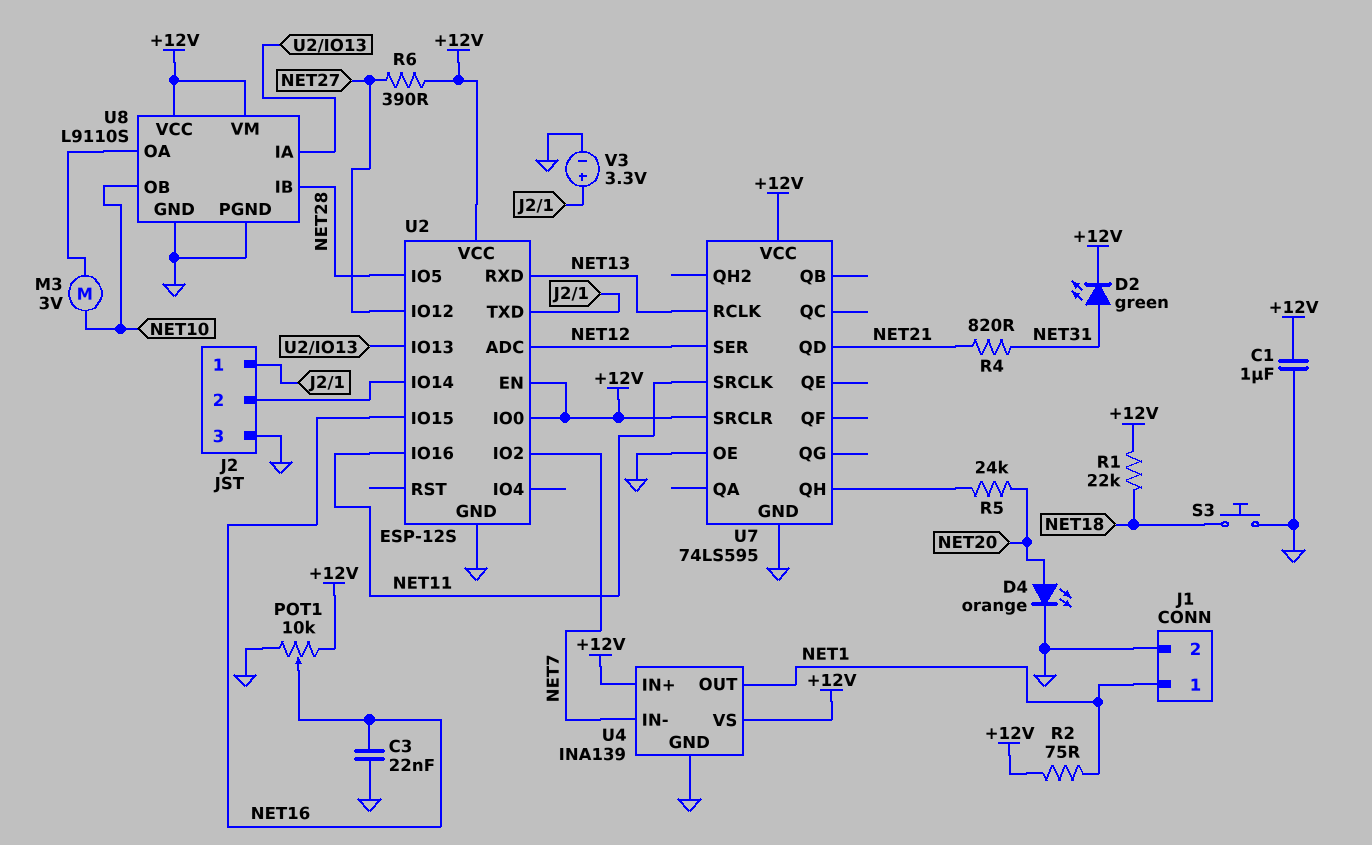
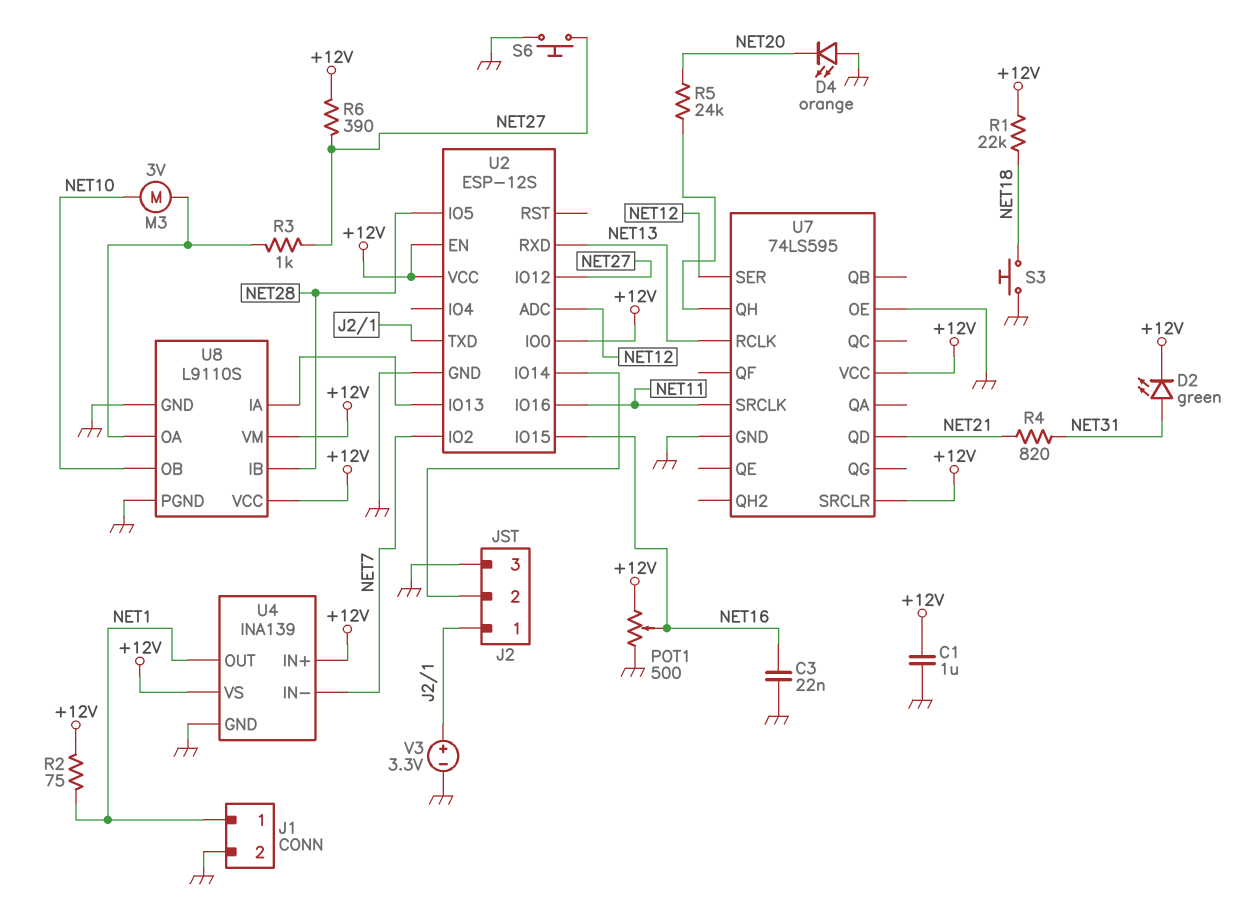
D4: LED orange (A NET20, K GND) -> LED orange (A GND, K NET20)
POT1: 10k (+12V, GND, wiper NET16) -> 500 (+12V, GND, wiper NET16)
R3: none -> 1k (NET27, U8/OA)
S6: none -> button (GND, NET27)

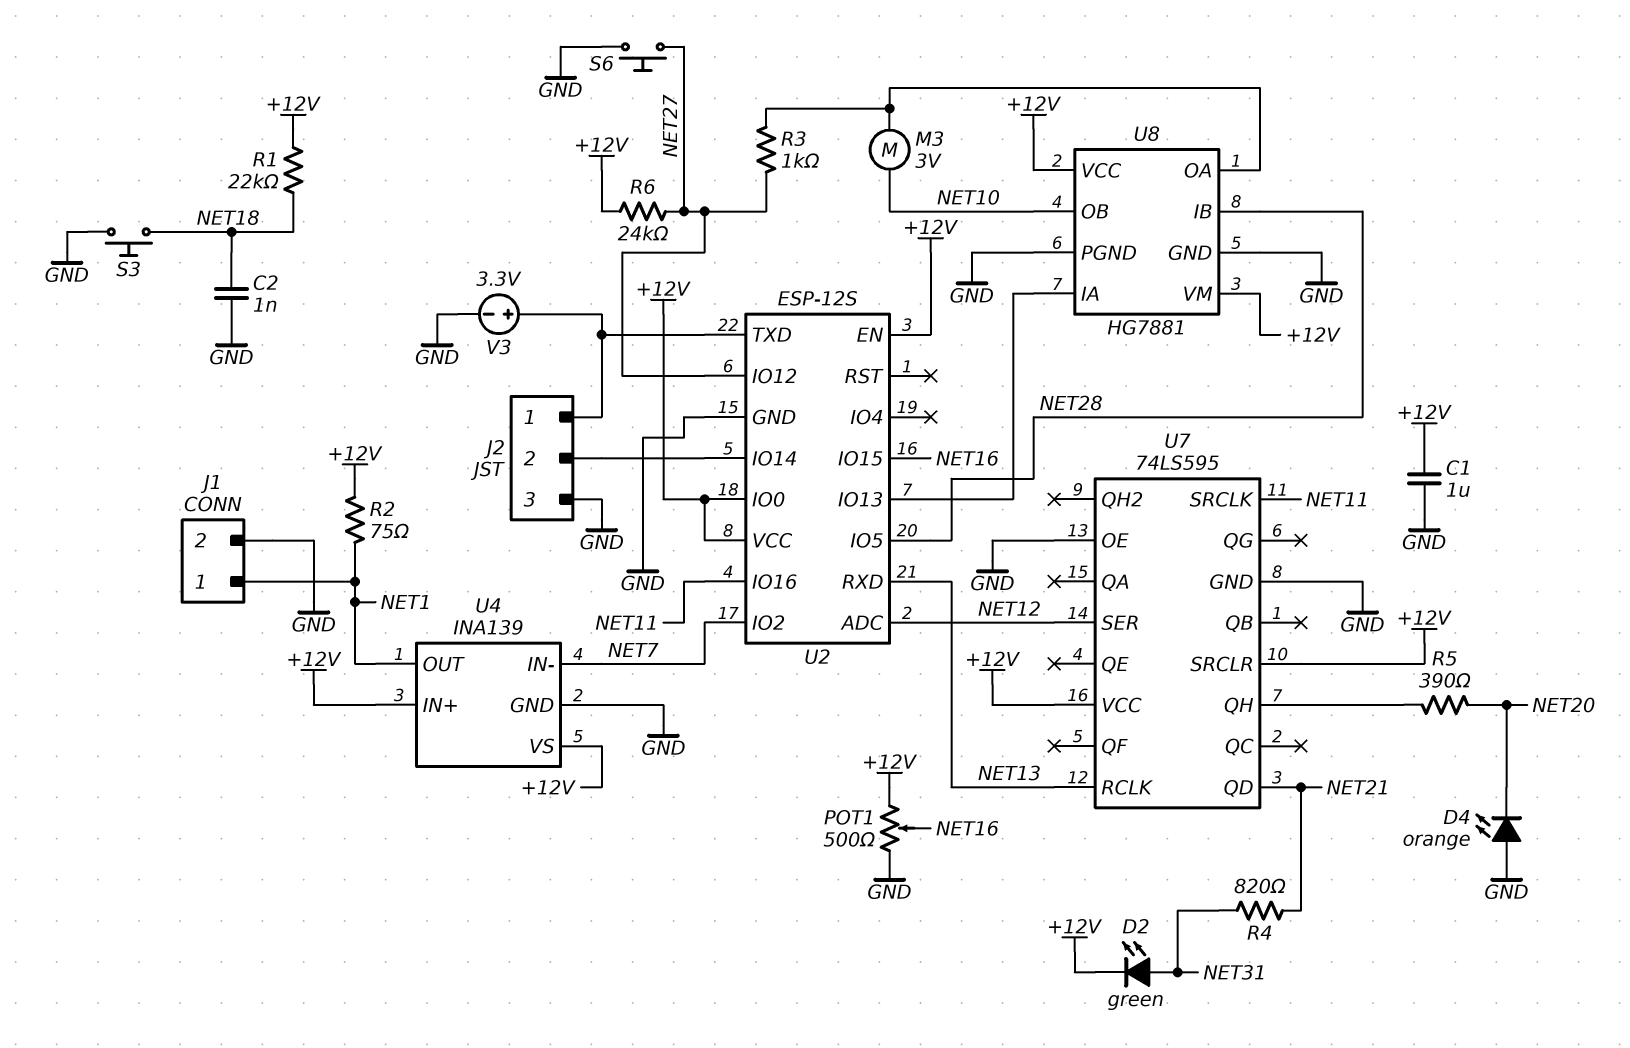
C2: none -> 1nF (GND, NET18)
C3: 22nF (GND, NET16) -> none
R5: 24k (NET20, U7/QH) -> 390 (NET20, U7/QH)
R6: 390 (+12V, NET27) -> 24k (+12V, NET27)
U8: L9110S -> HG7881

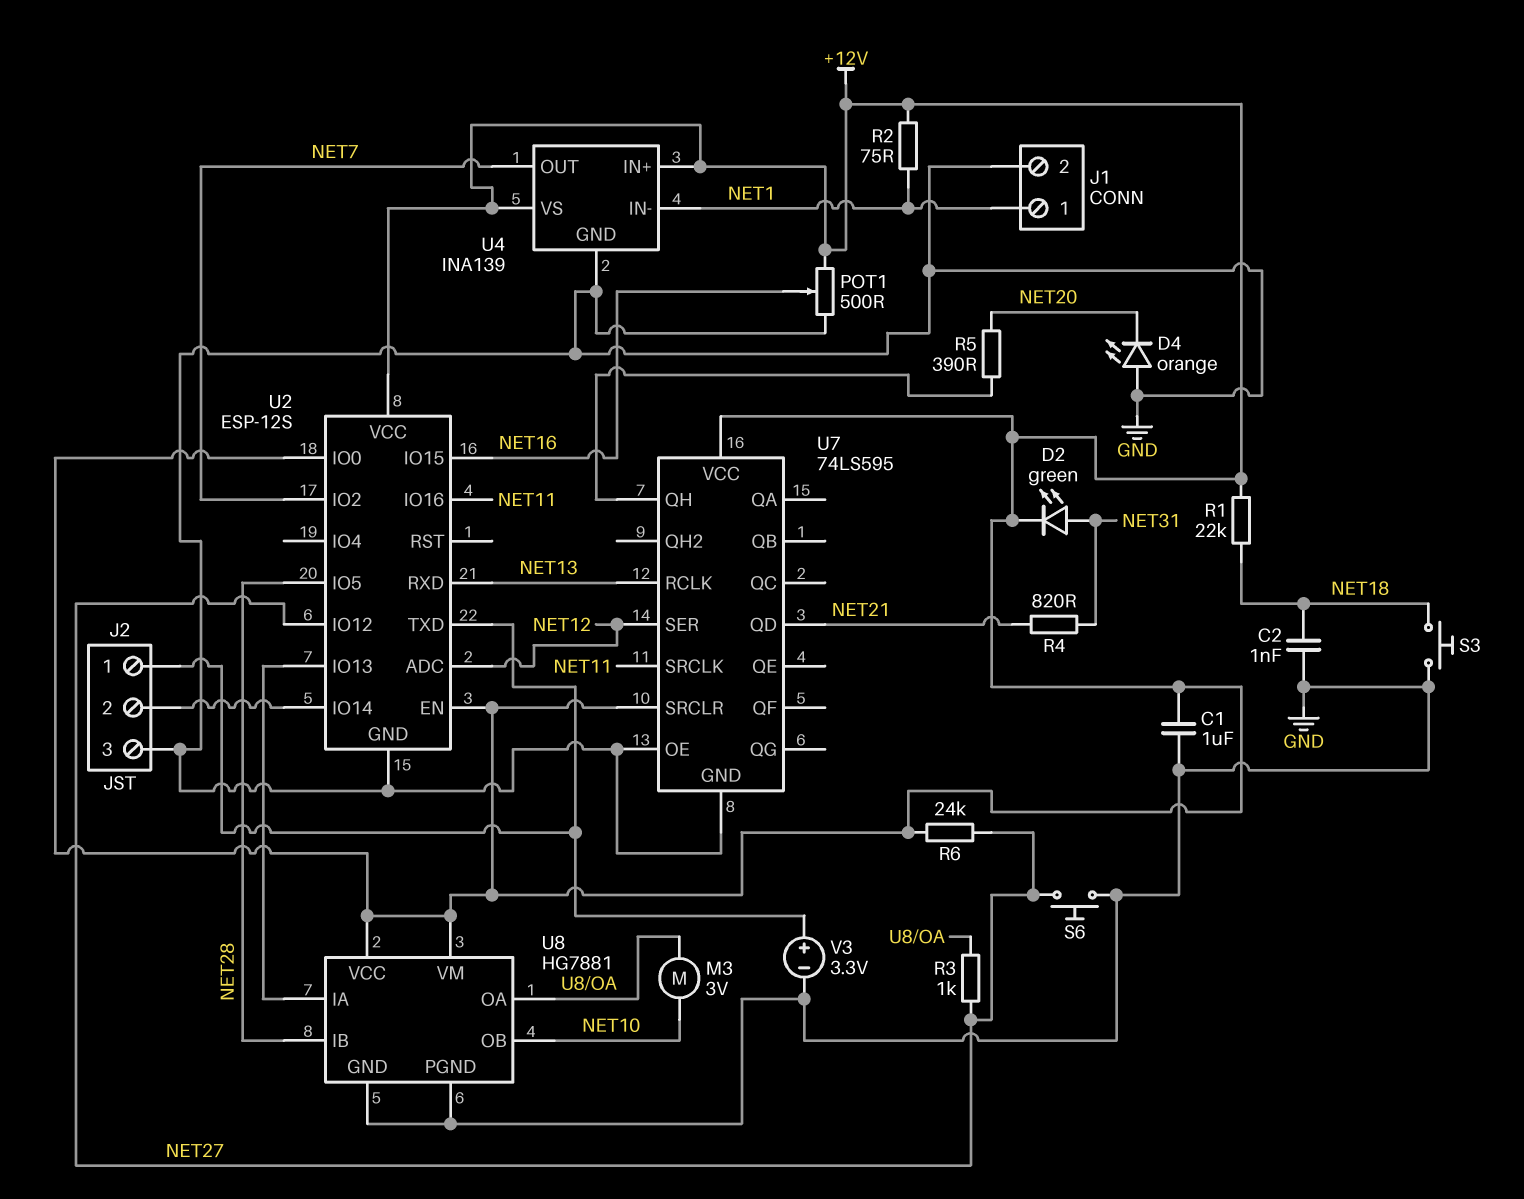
U4 pin IN-: NET7 -> NET1
U4 pin OUT: NET1 -> NET7

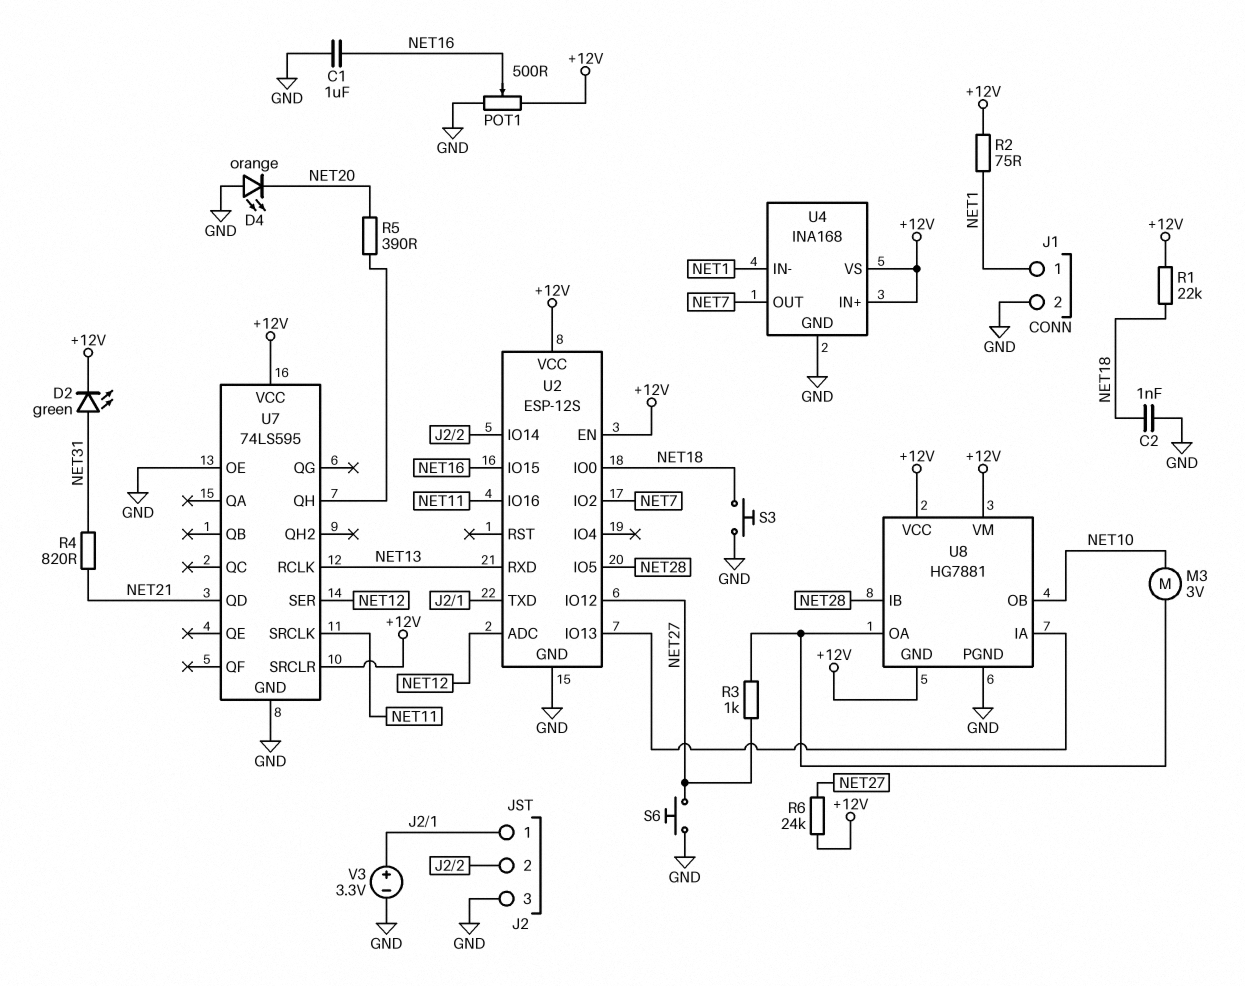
C1: 1uF (+12V, GND) -> 1uF (GND, NET16)
U2 pin IO0: +12V -> NET18
U4: INA139 -> INA168
U8 pin GND: GND -> +12V

